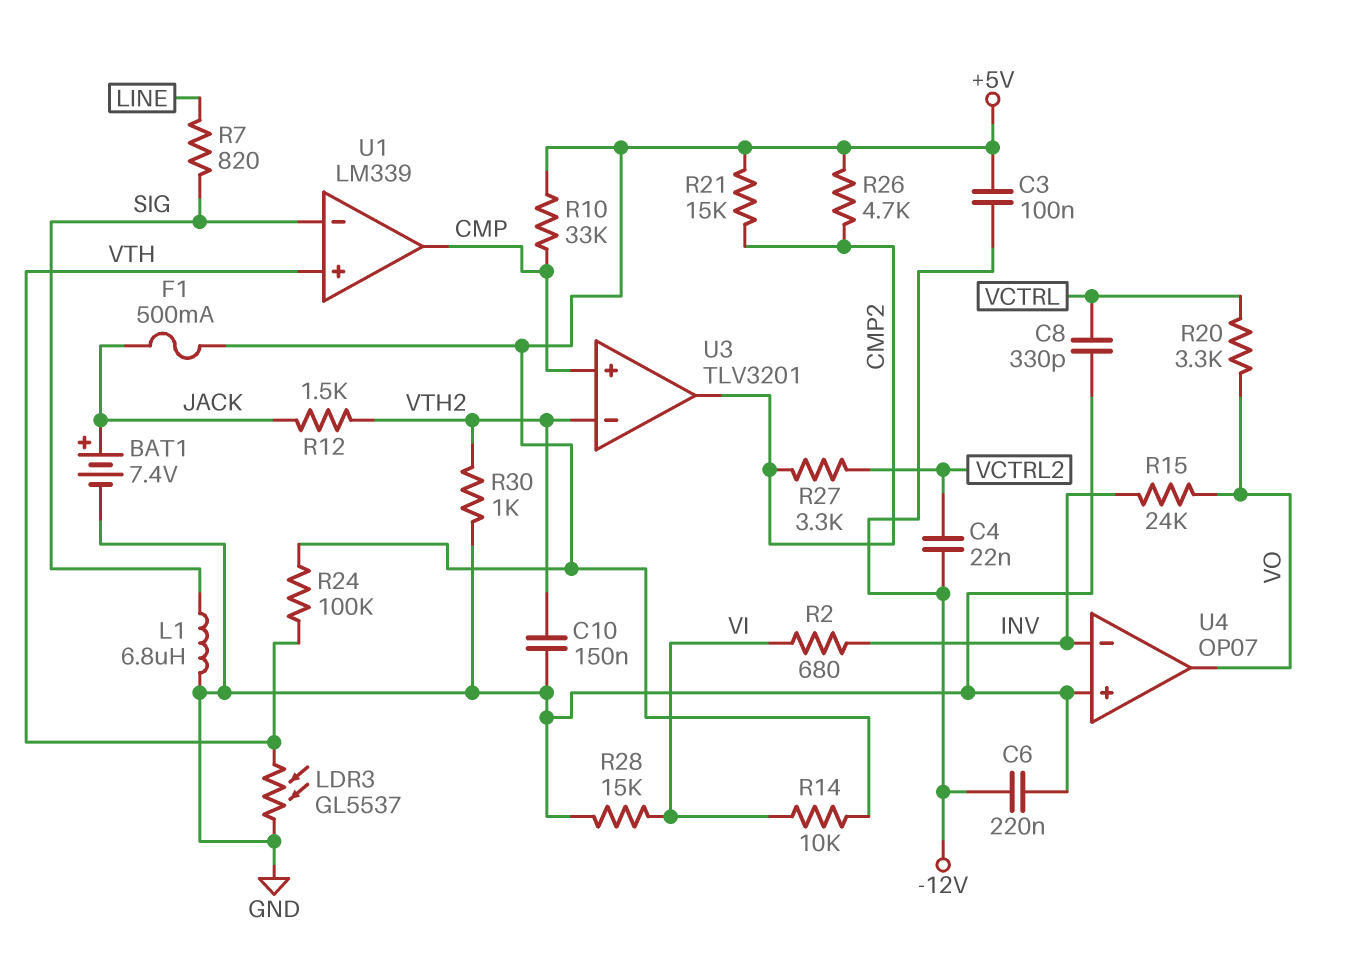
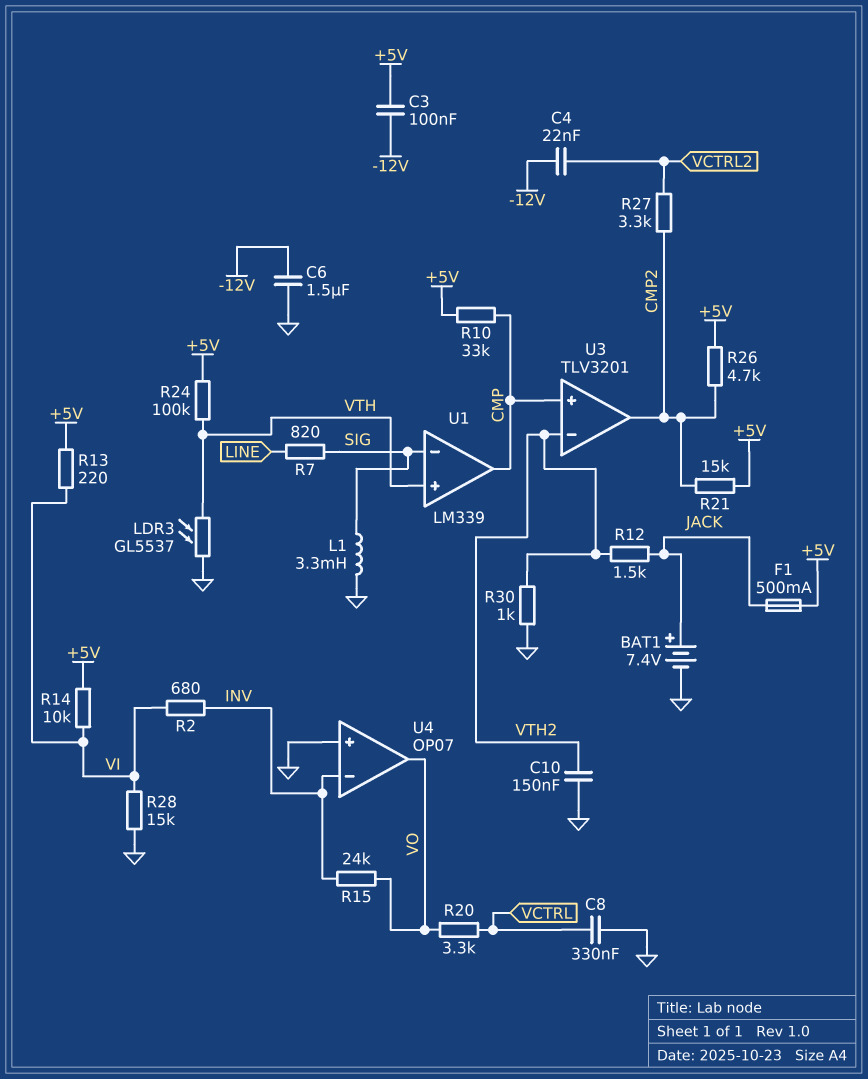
C6: 220nF (-12V, GND) -> 1.5uF (-12V, GND)
C8: 330pF (GND, VCTRL) -> 330nF (GND, VCTRL)
L1: 6.8uH (GND, SIG) -> 3.3mH (GND, SIG)
R13: none -> 220 (+5V, VI)

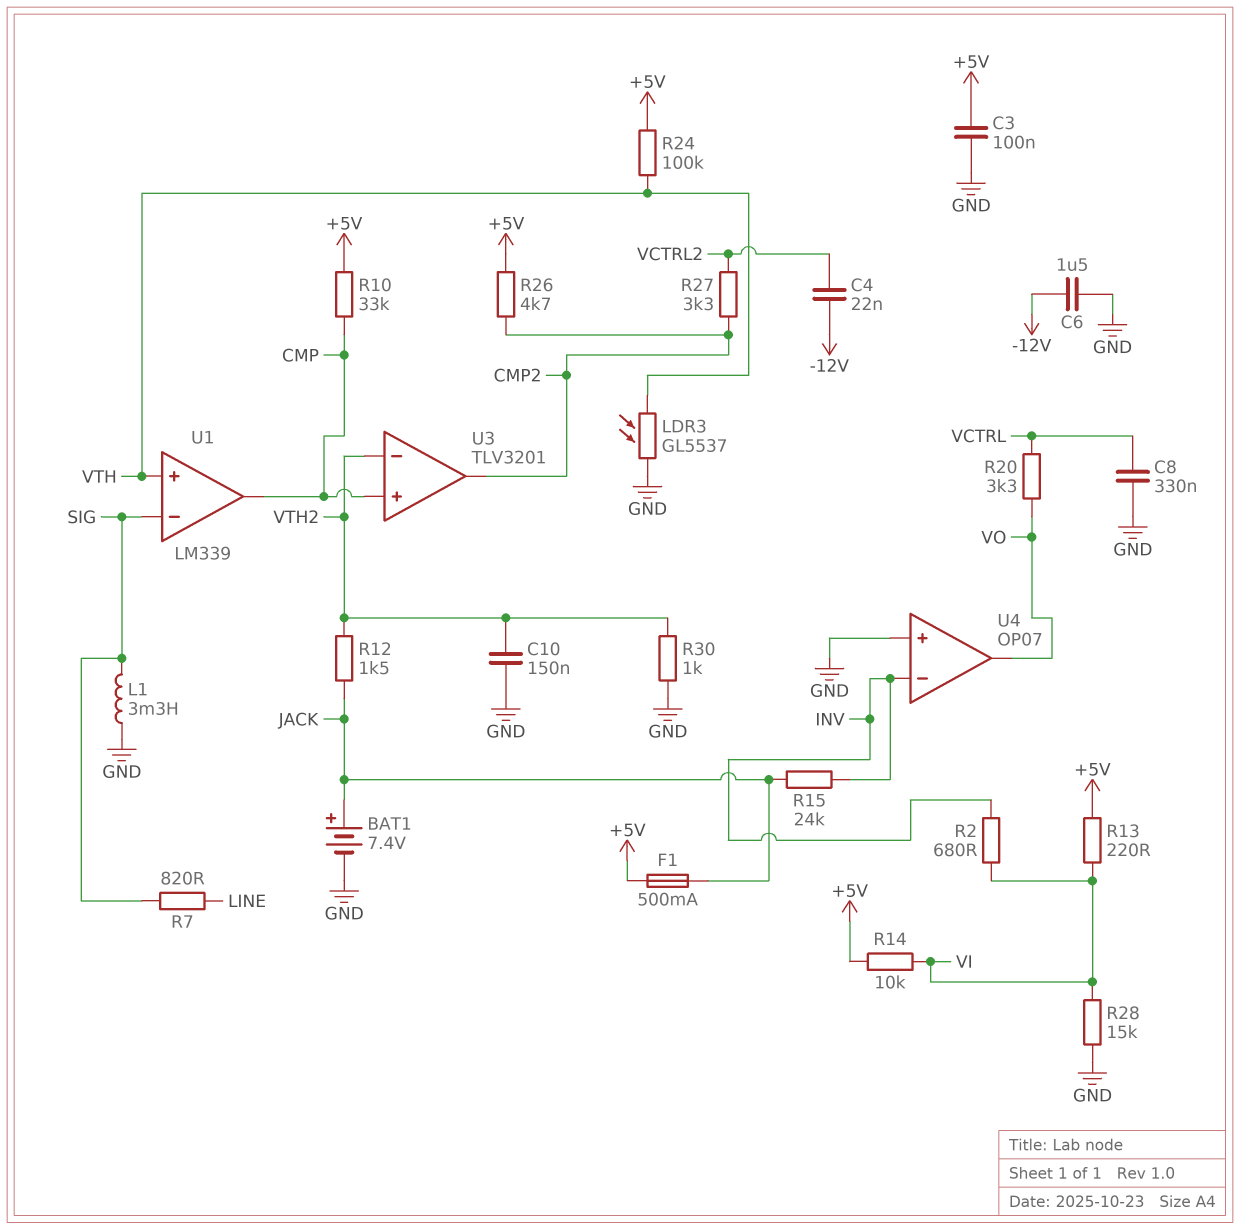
C3: 100nF (+5V, -12V) -> 100nF (+5V, GND)
R15: 24k (INV, VO) -> 24k (INV, JACK)
R21: 15k (+5V, CMP2) -> none

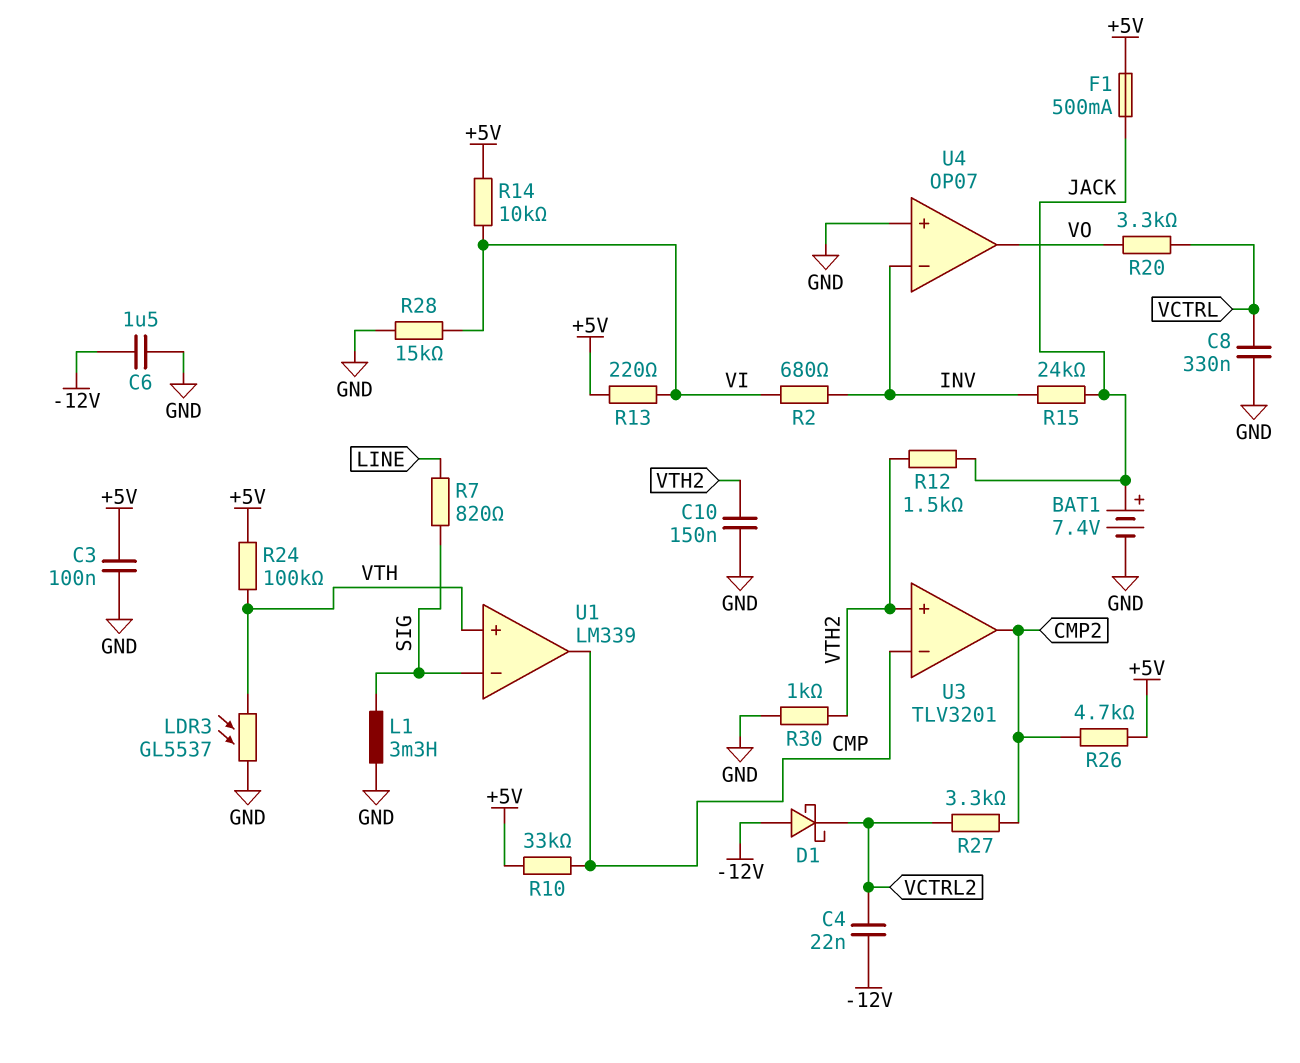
D1: none -> schottky (A -12V, K VCTRL2)
U3 pin in+: CMP -> VTH2
U3 pin in-: VTH2 -> CMP

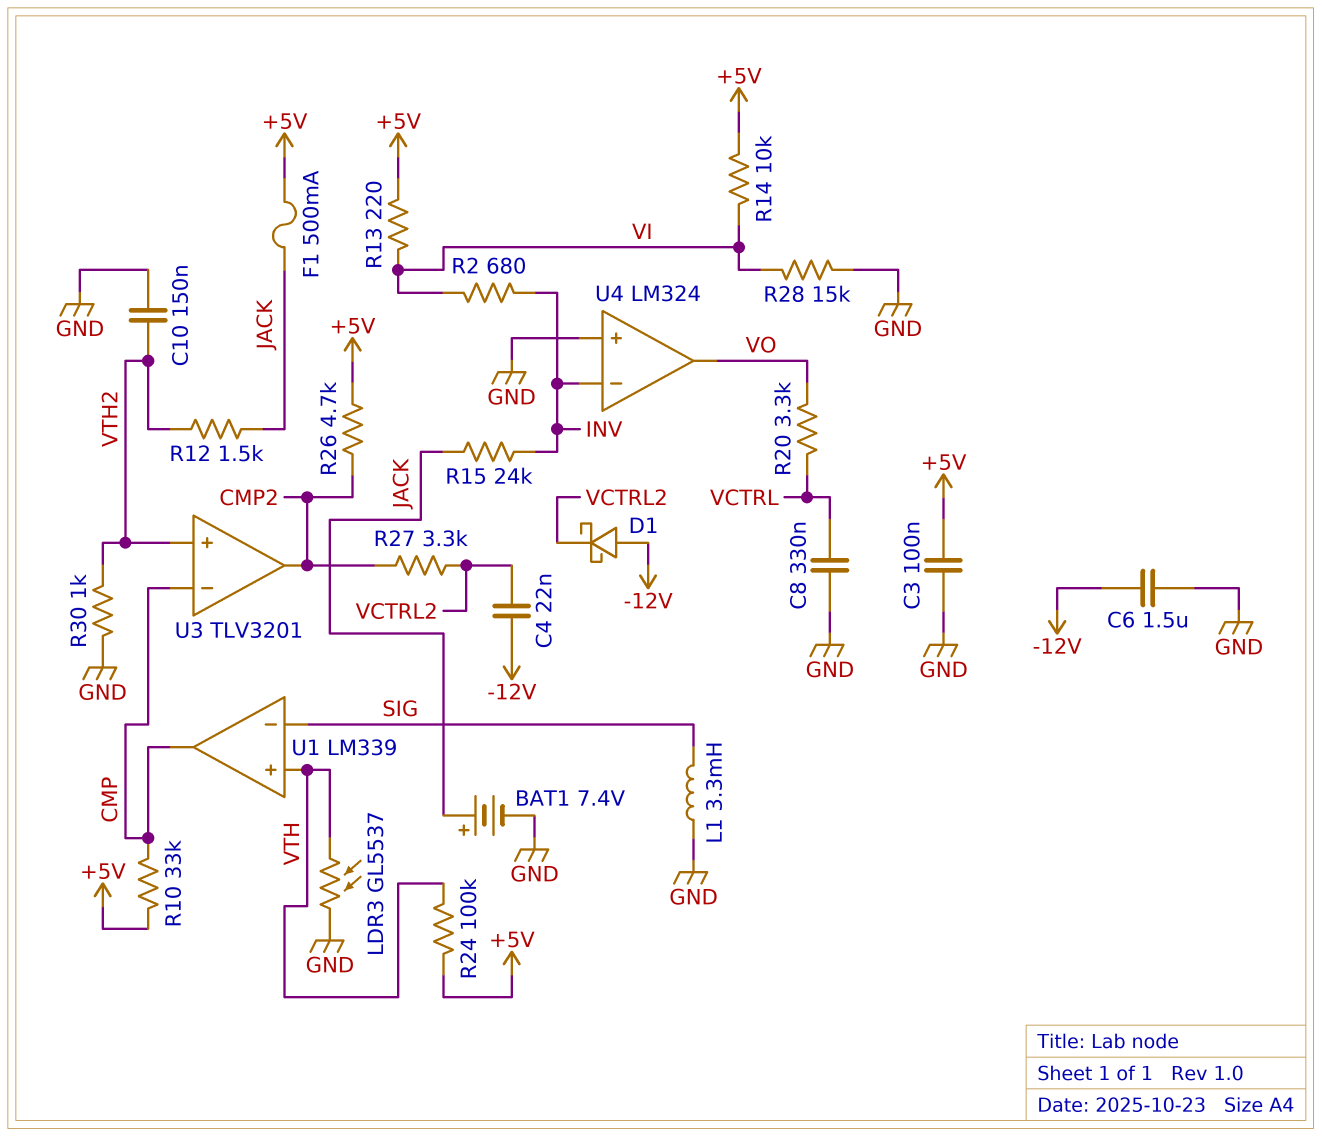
R7: 820 (LINE, SIG) -> none
U4: OP07 -> LM324

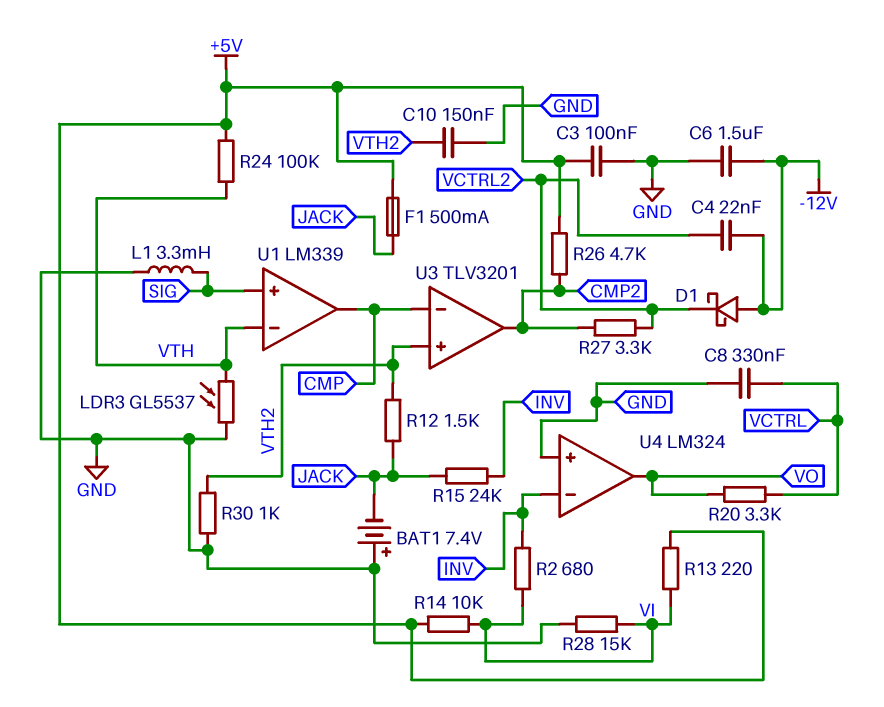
BAT1: 7.4V (plus JACK, minus GND) -> 7.4V (plus GND, minus JACK)
R10: 33k (+5V, CMP) -> none
U1 pin in+: VTH -> SIG
U1 pin in-: SIG -> VTH

